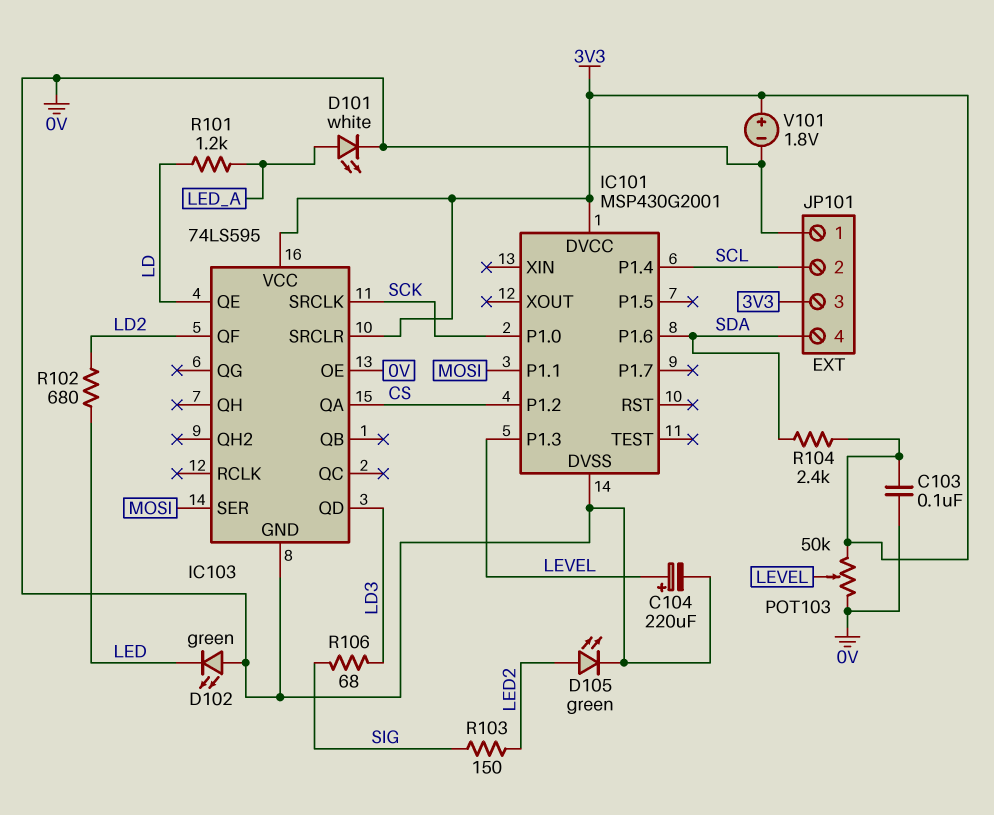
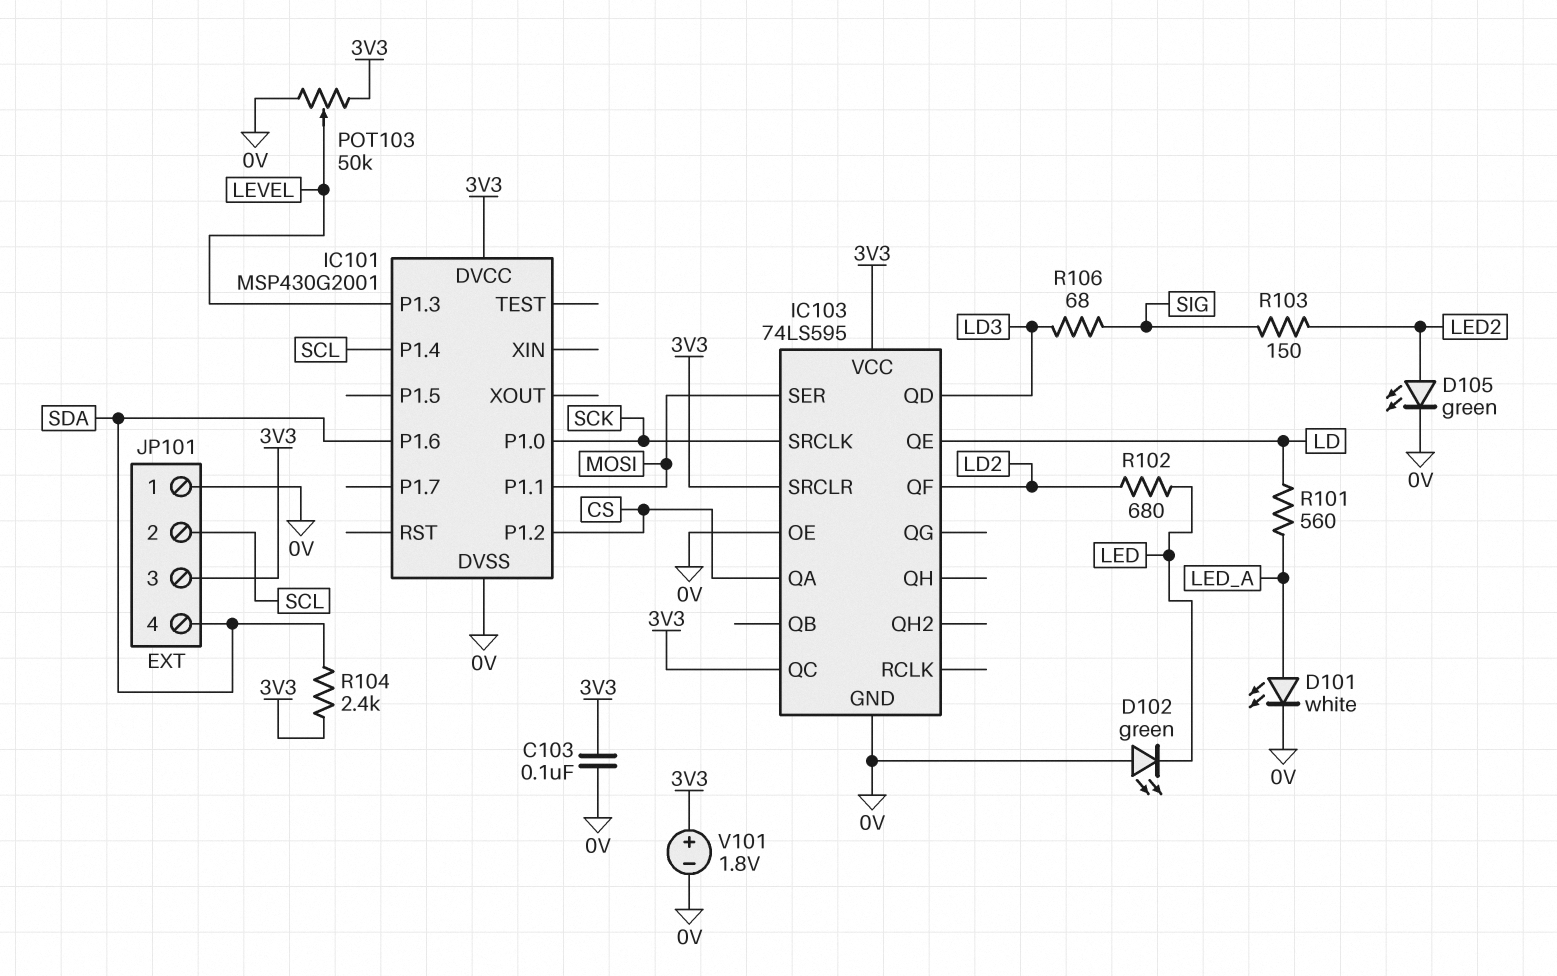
C104: 220uF (plus LEVEL, minus 0V) -> none
IC103 pin QC: none -> 3V3
R101: 1.2k (LD, LED_A) -> 560 (LD, LED_A)

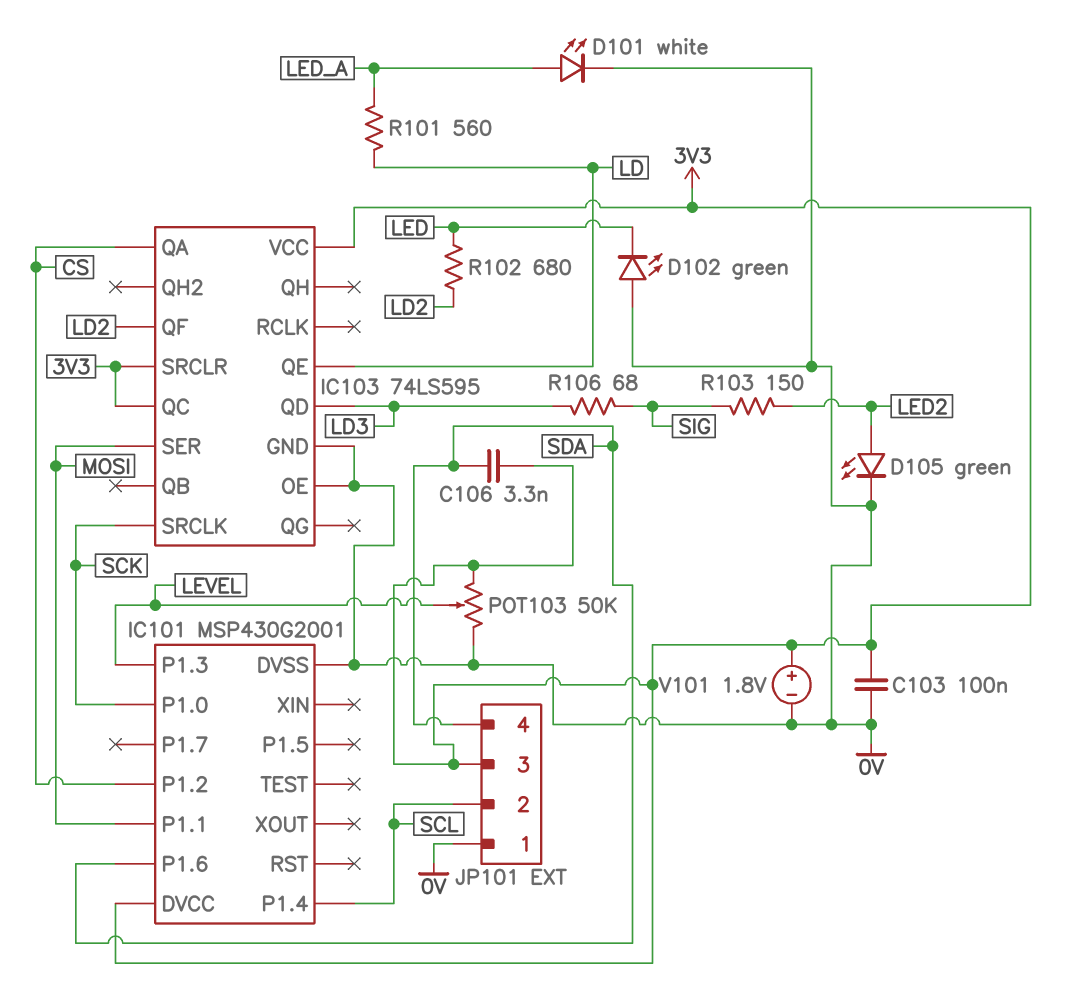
C106: none -> 3.3nF (3V3, SDA)
R104: 2.4k (3V3, SDA) -> none

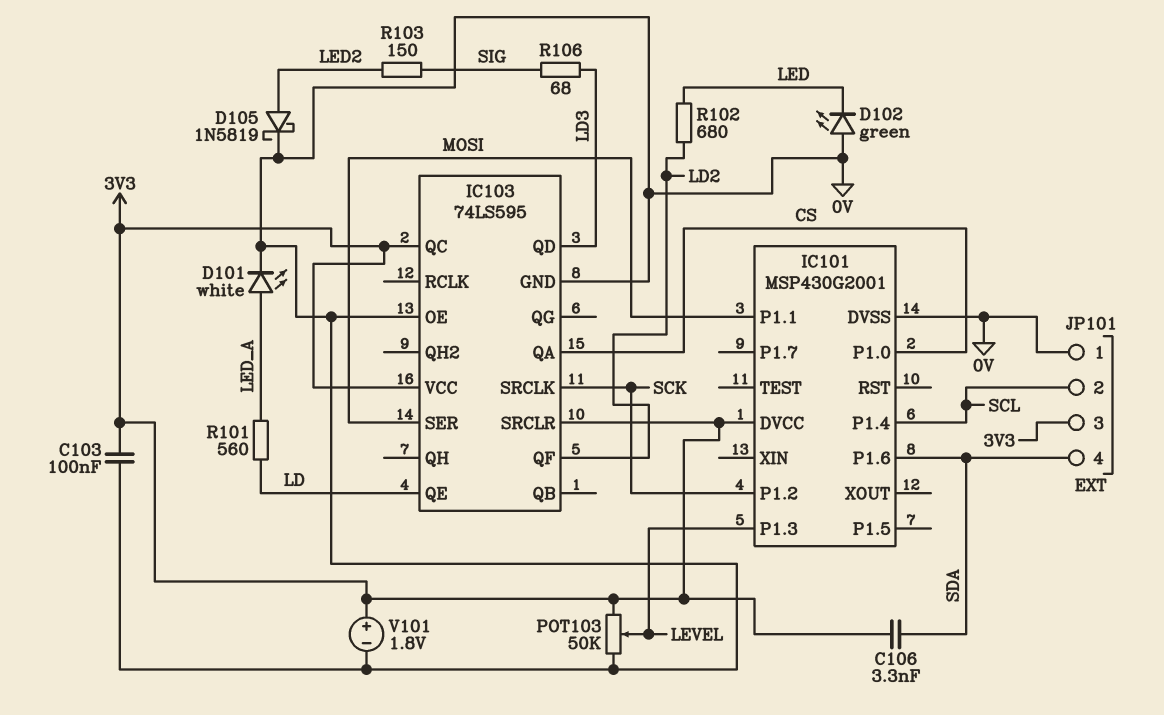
D105: LED green (A LED2, K 0V) -> schottky 1N5819 (A LED2, K 0V)
IC101 pin P1.0: SCK -> CS
IC101 pin P1.2: CS -> SCK

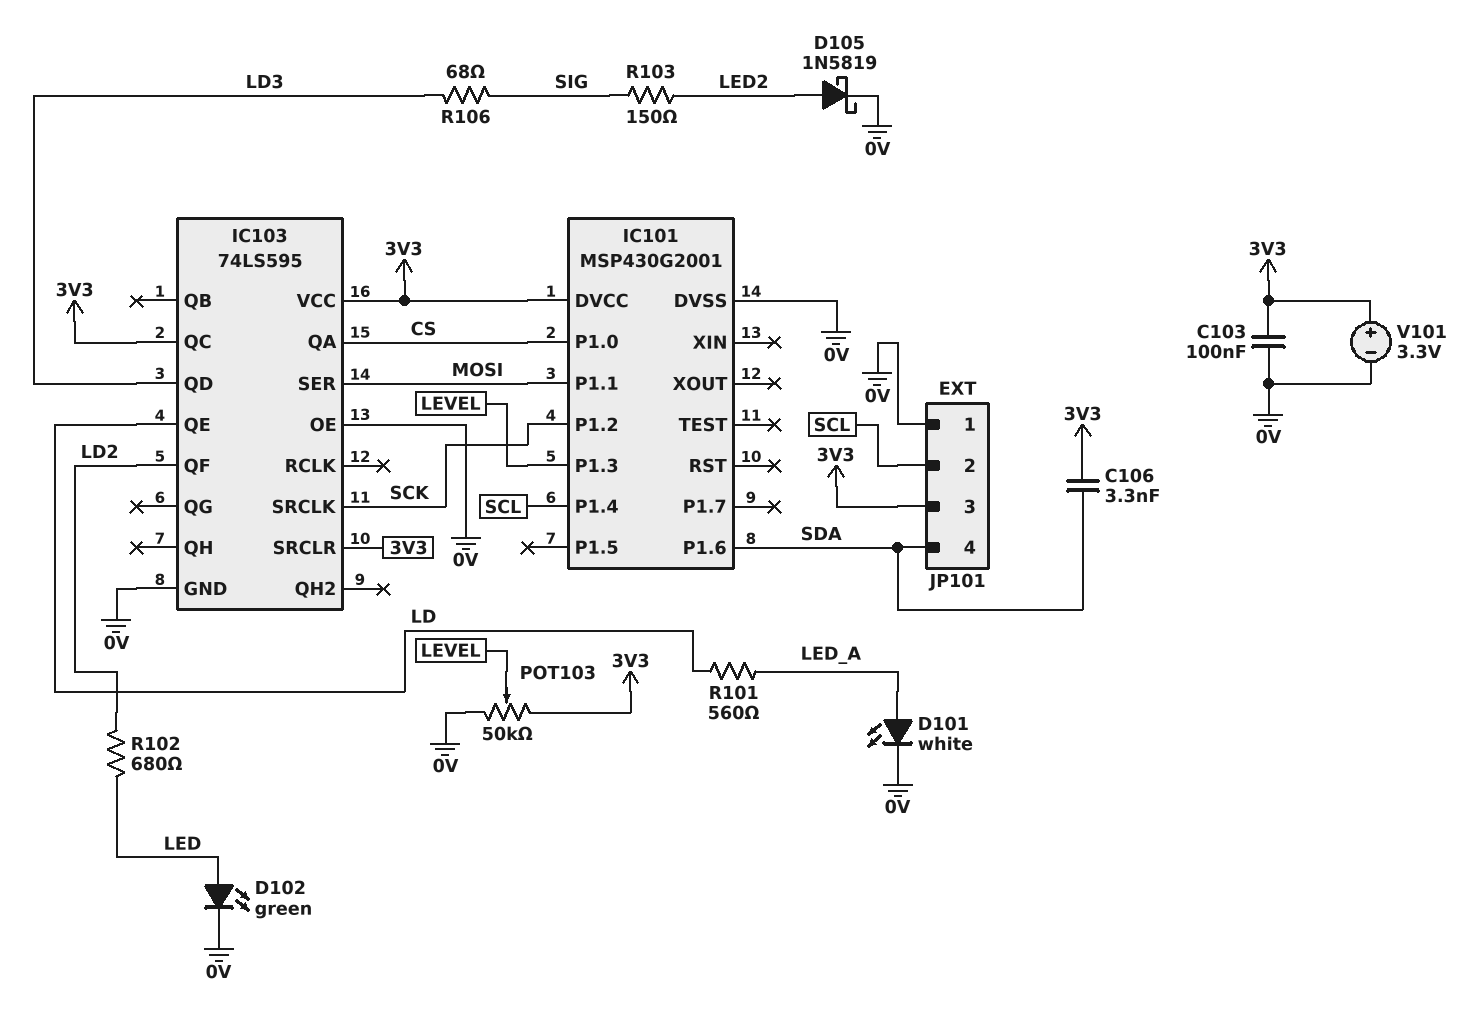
D102: LED green (A 0V, K LED) -> LED green (A LED, K 0V)
V101: 1.8V (plus 3V3, minus 0V) -> 3.3V (plus 3V3, minus 0V)

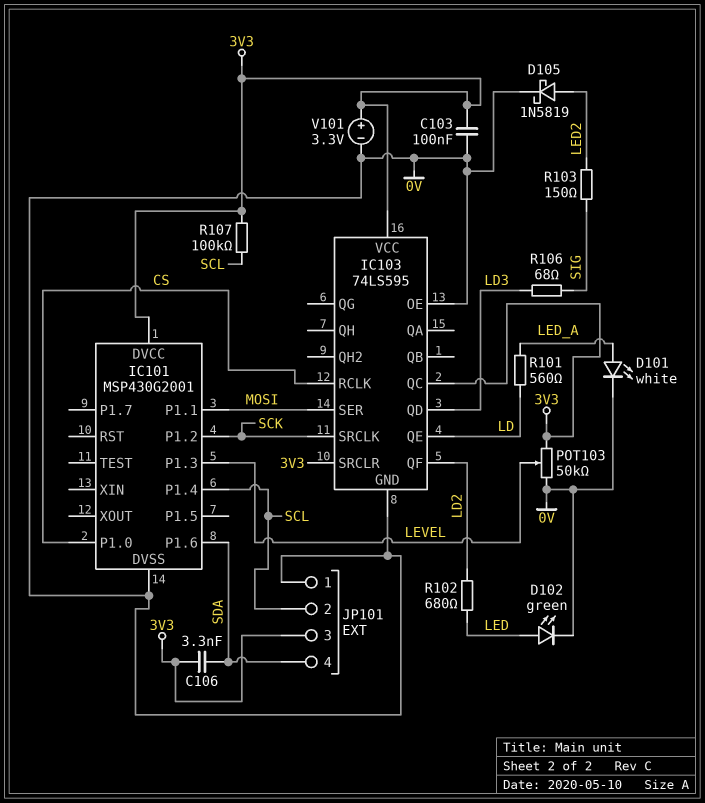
IC103 pin QA: CS -> none
IC103 pin RCLK: none -> CS
R107: none -> 100k (3V3, SCL)

